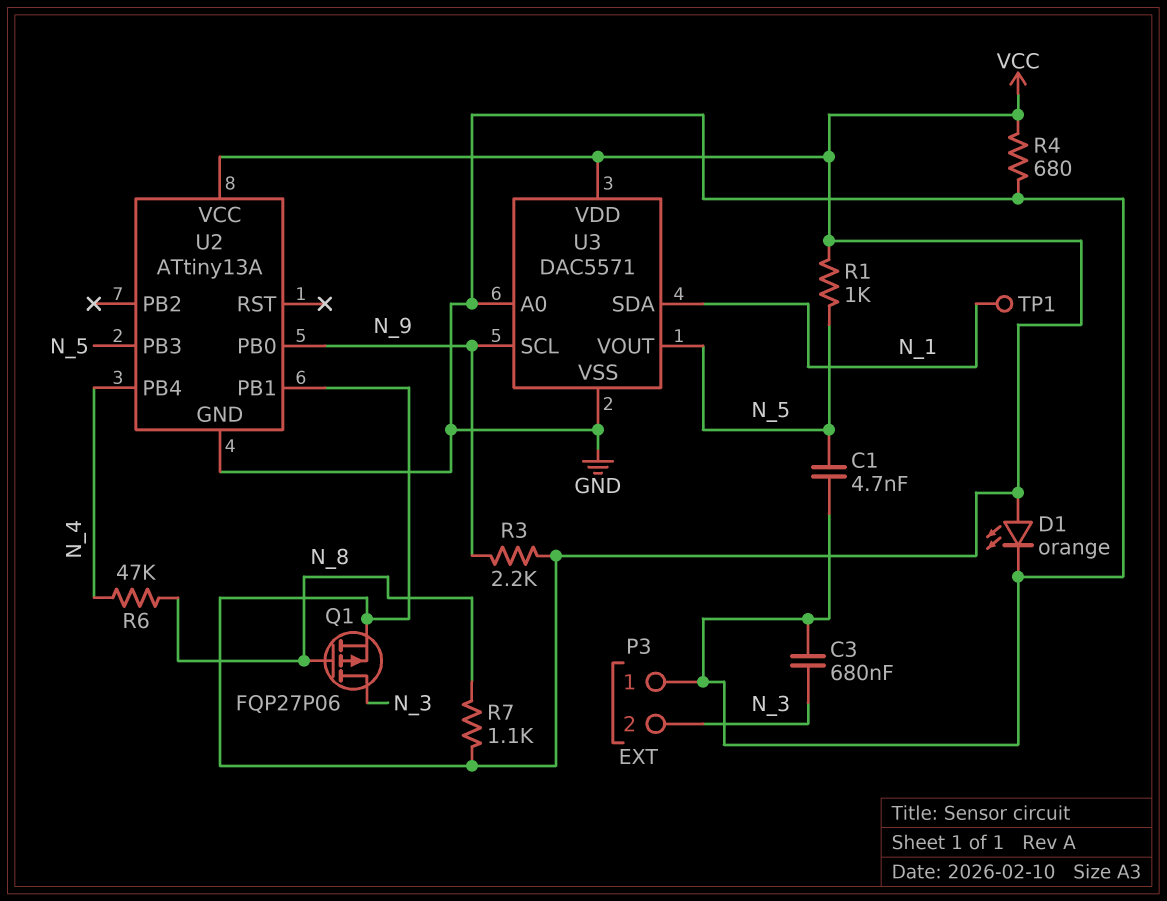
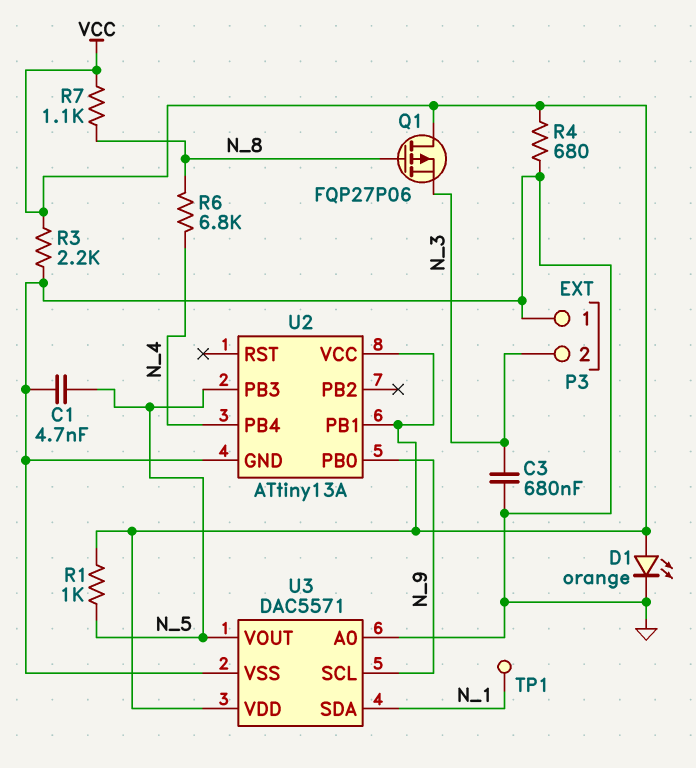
Q1: PMOS FQP27P06 (G N_8, D N_3, S VCC) -> PMOS FQP27P06 (G N_8, D VCC, S N_3)
R3: 2.2k (N_9, VCC) -> 2.2k (GND, VCC)
R6: 47k (N_4, N_8) -> 6.8k (N_4, N_8)

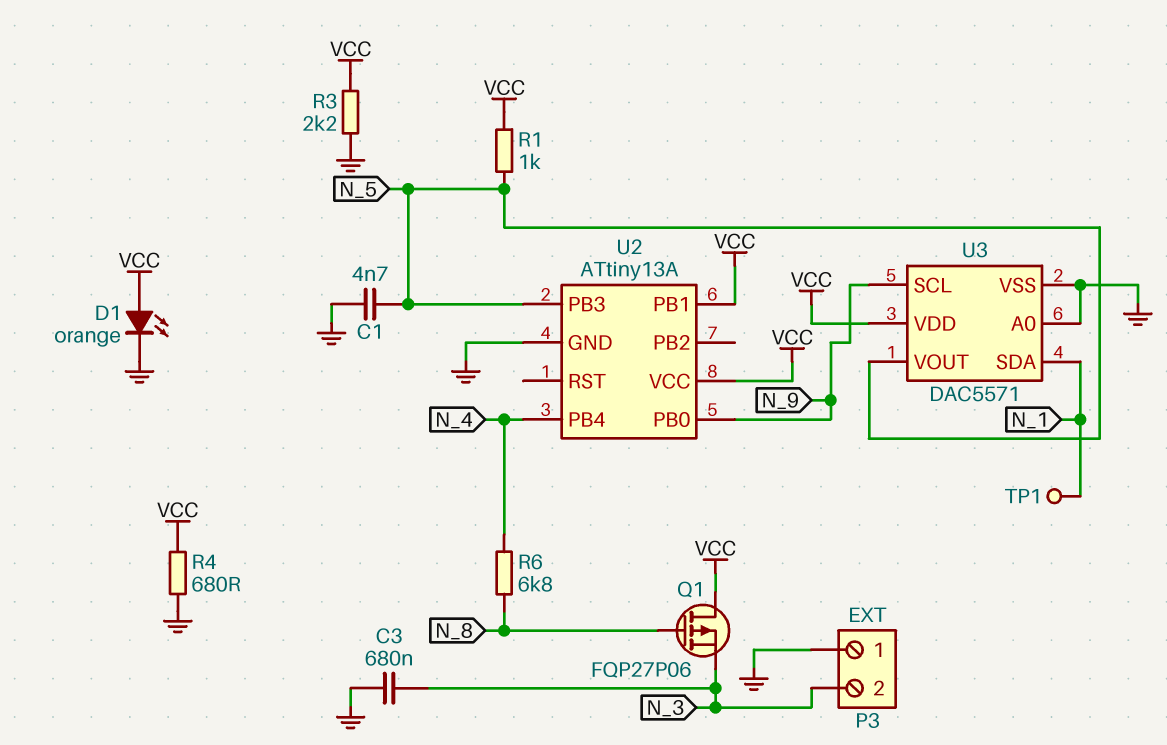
R7: 1.1k (N_8, VCC) -> none

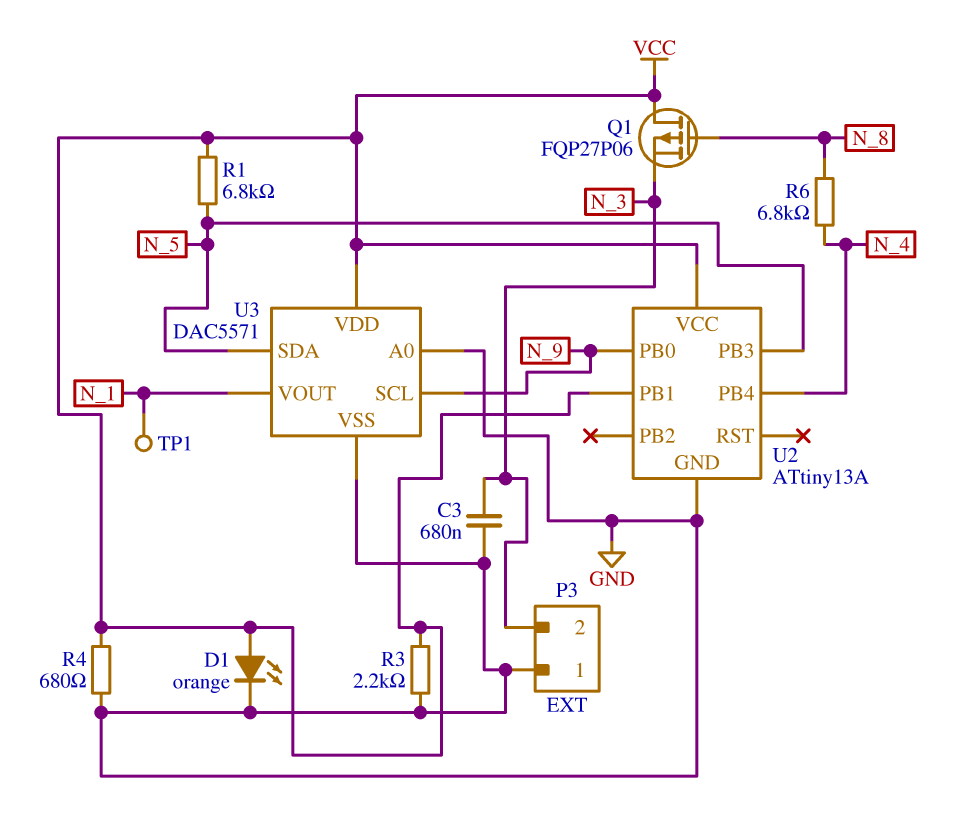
C1: 4.7nF (GND, N_5) -> none
R1: 1k (N_5, VCC) -> 6.8k (N_5, VCC)
U3 pin SDA: N_1 -> N_5
U3 pin VOUT: N_5 -> N_1

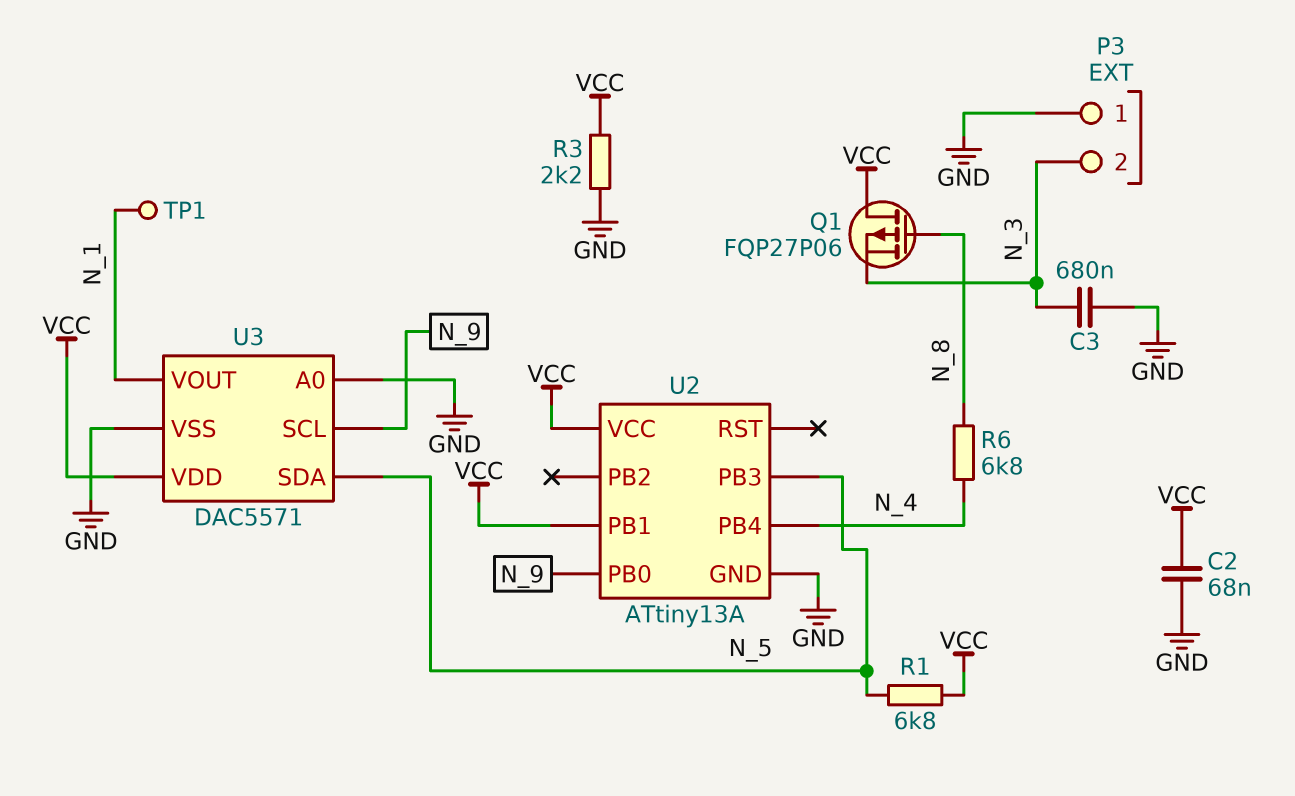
C2: none -> 68nF (GND, VCC)
D1: LED orange (A VCC, K GND) -> none
R4: 680 (GND, VCC) -> none

